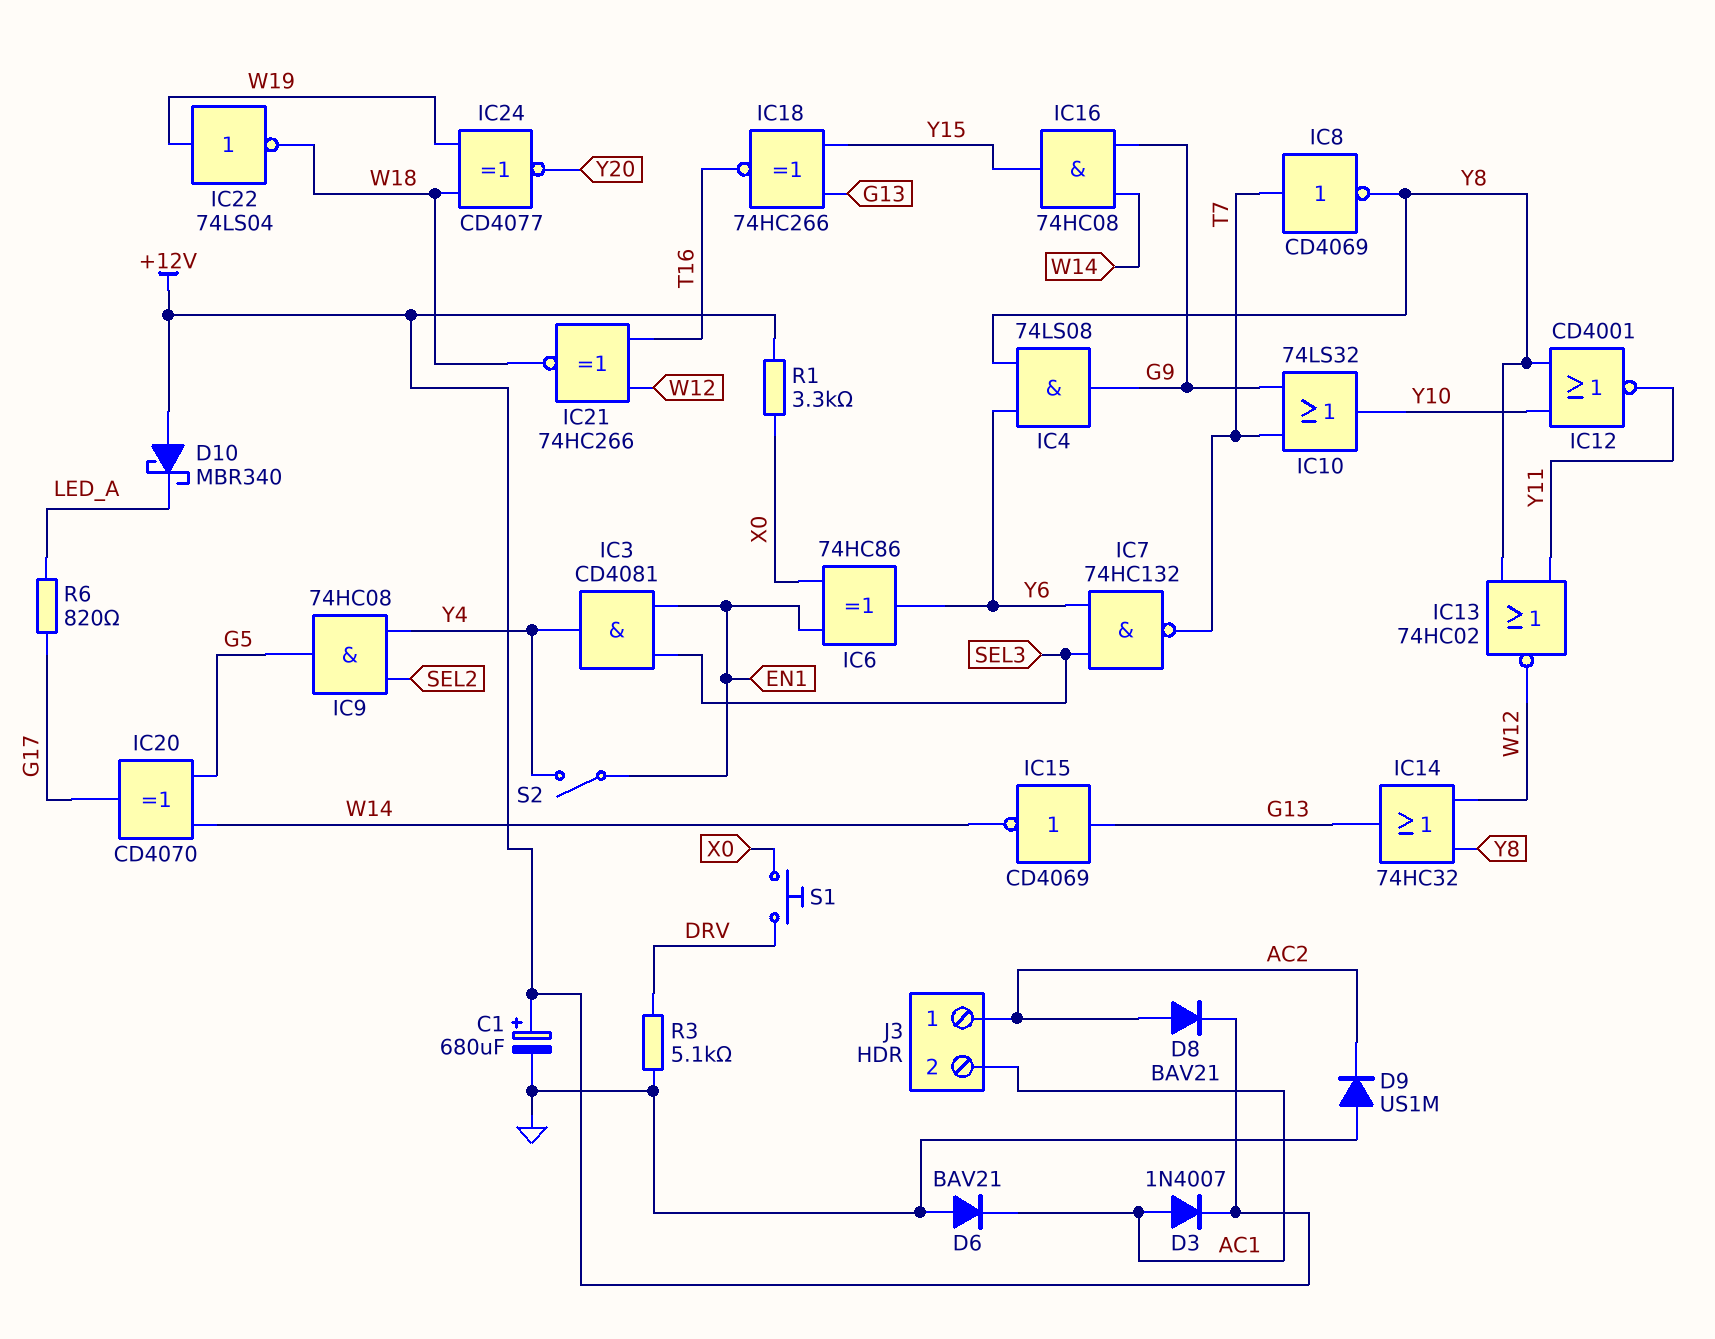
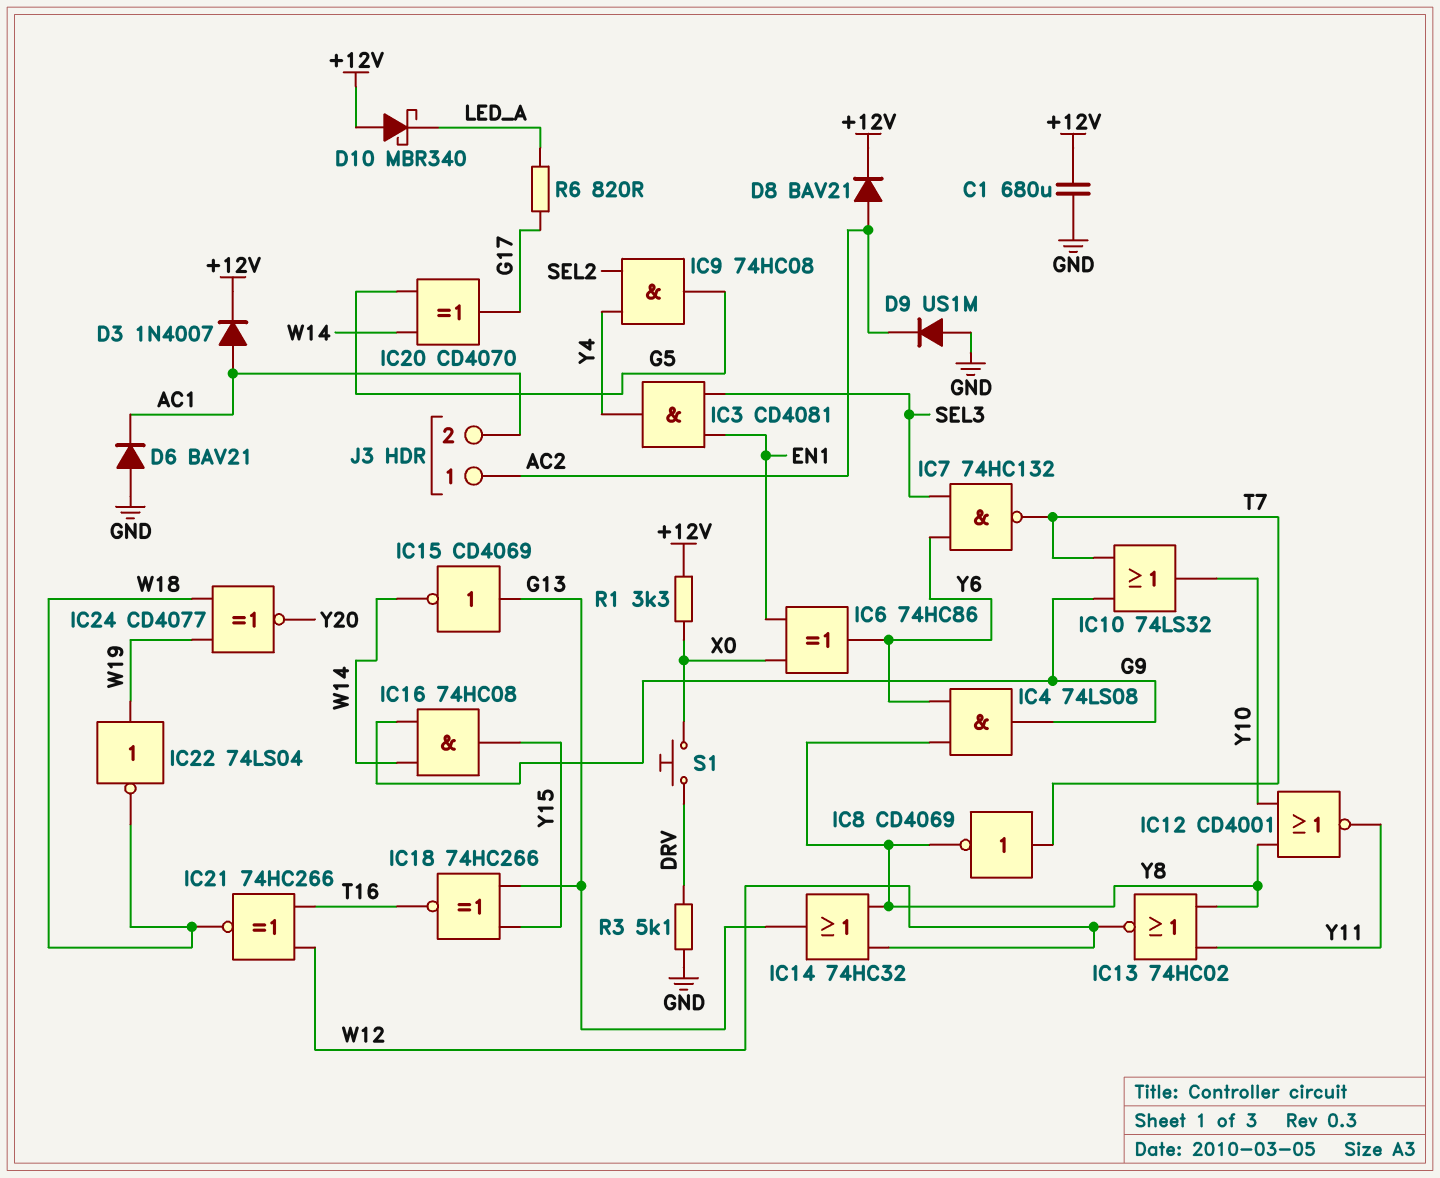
C1: 680uF (plus +12V, minus GND) -> 680uF (+12V, GND)
S2: switch (EN1, Y4) -> none

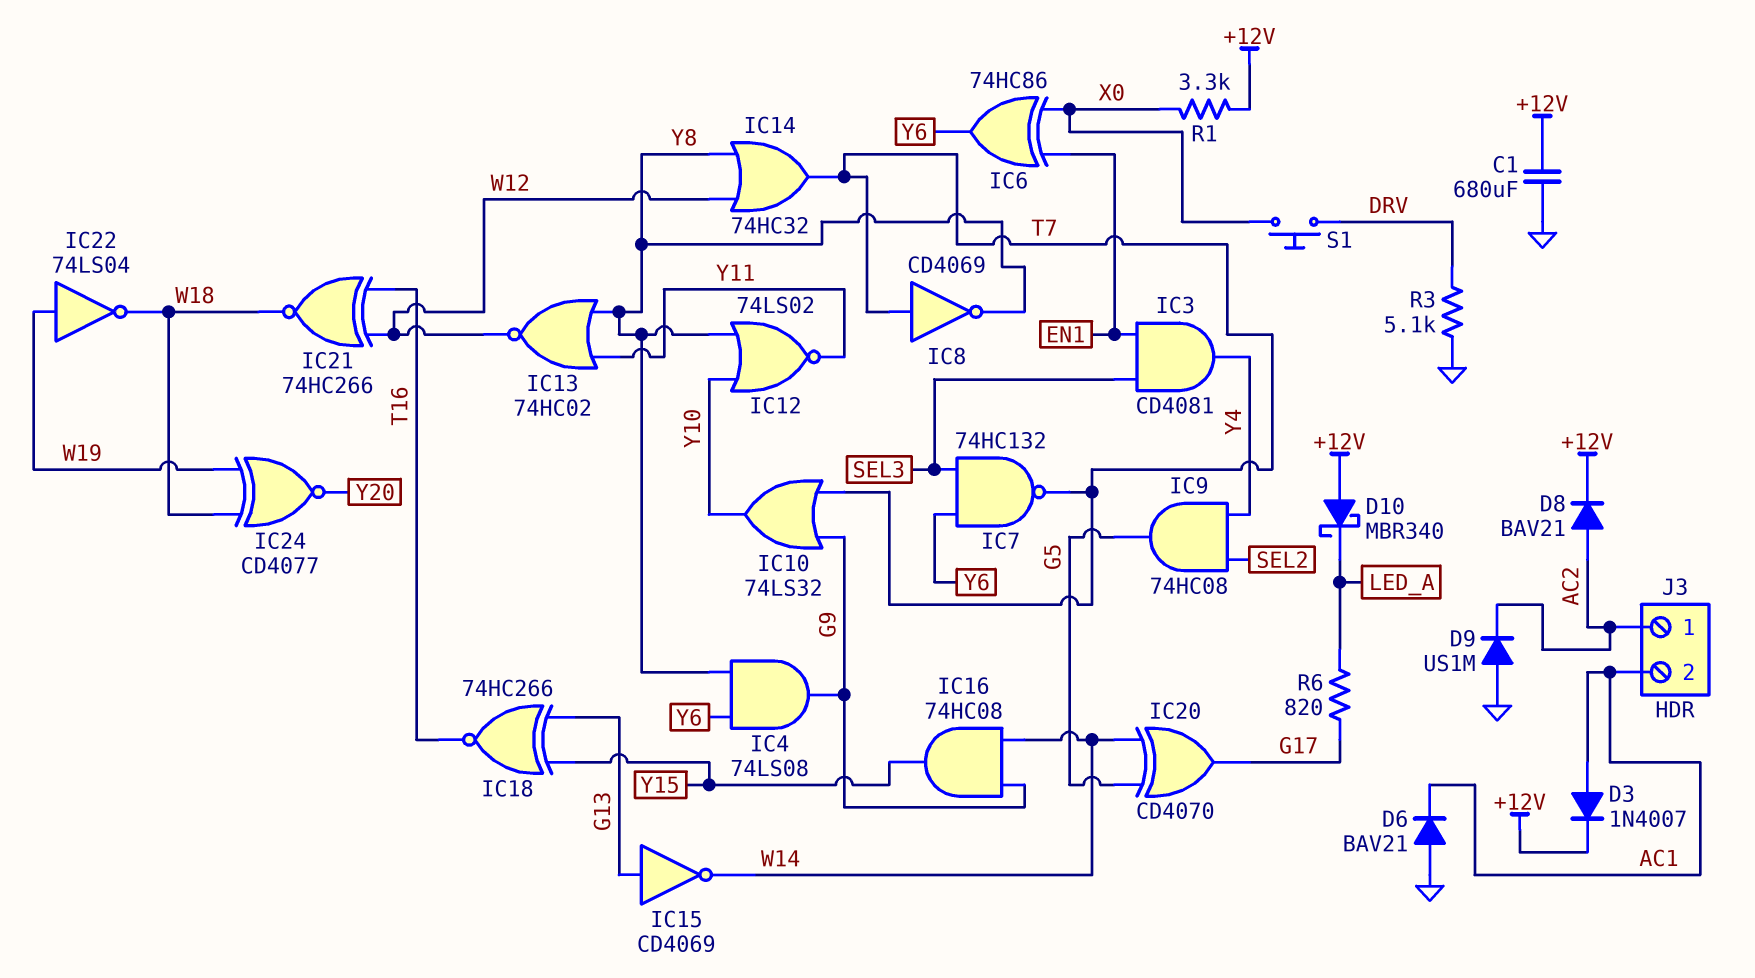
IC12: NOR CD4001 (in Y8, in Y10, out Y11) -> NOR 74LS02 (in Y8, in Y10, out Y11)
IC14: OR 74HC32 (in W12, in Y8, out G13) -> OR 74HC32 (in W12, in Y8, out T7)

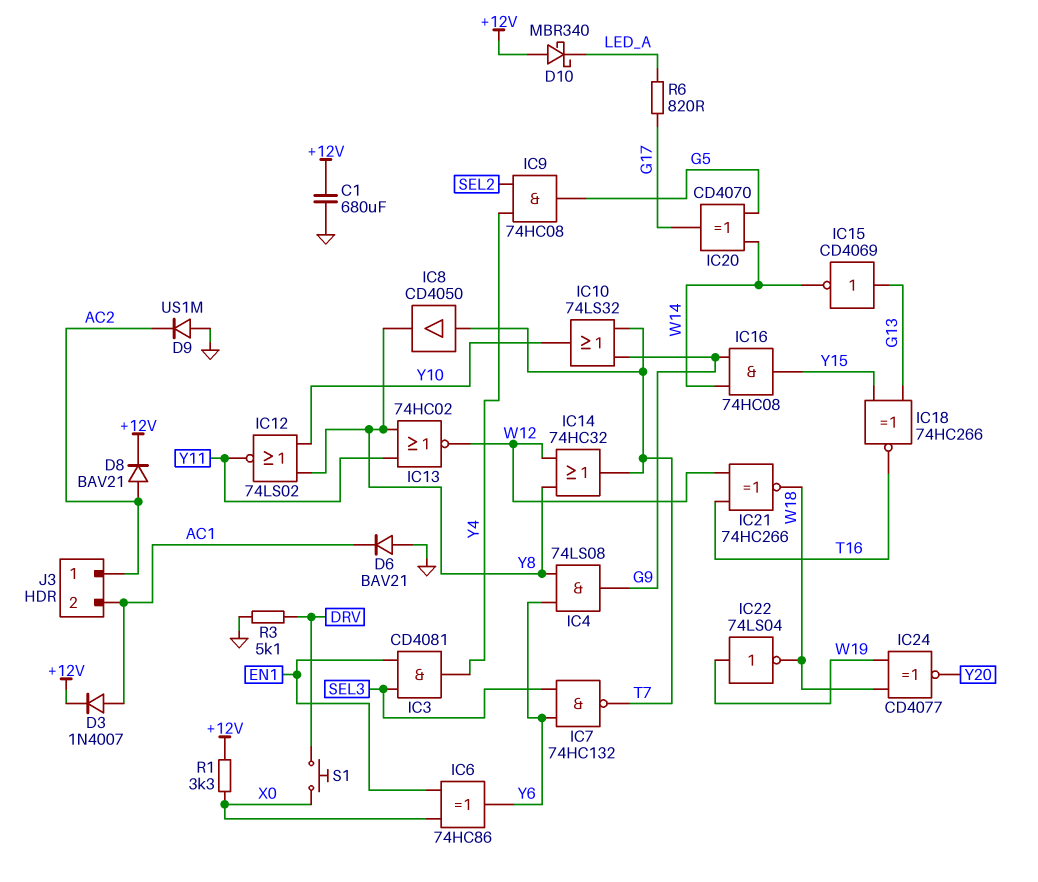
IC8: NOT CD4069 (in T7, out Y8) -> buffer CD4050 (in T7, out Y8)

